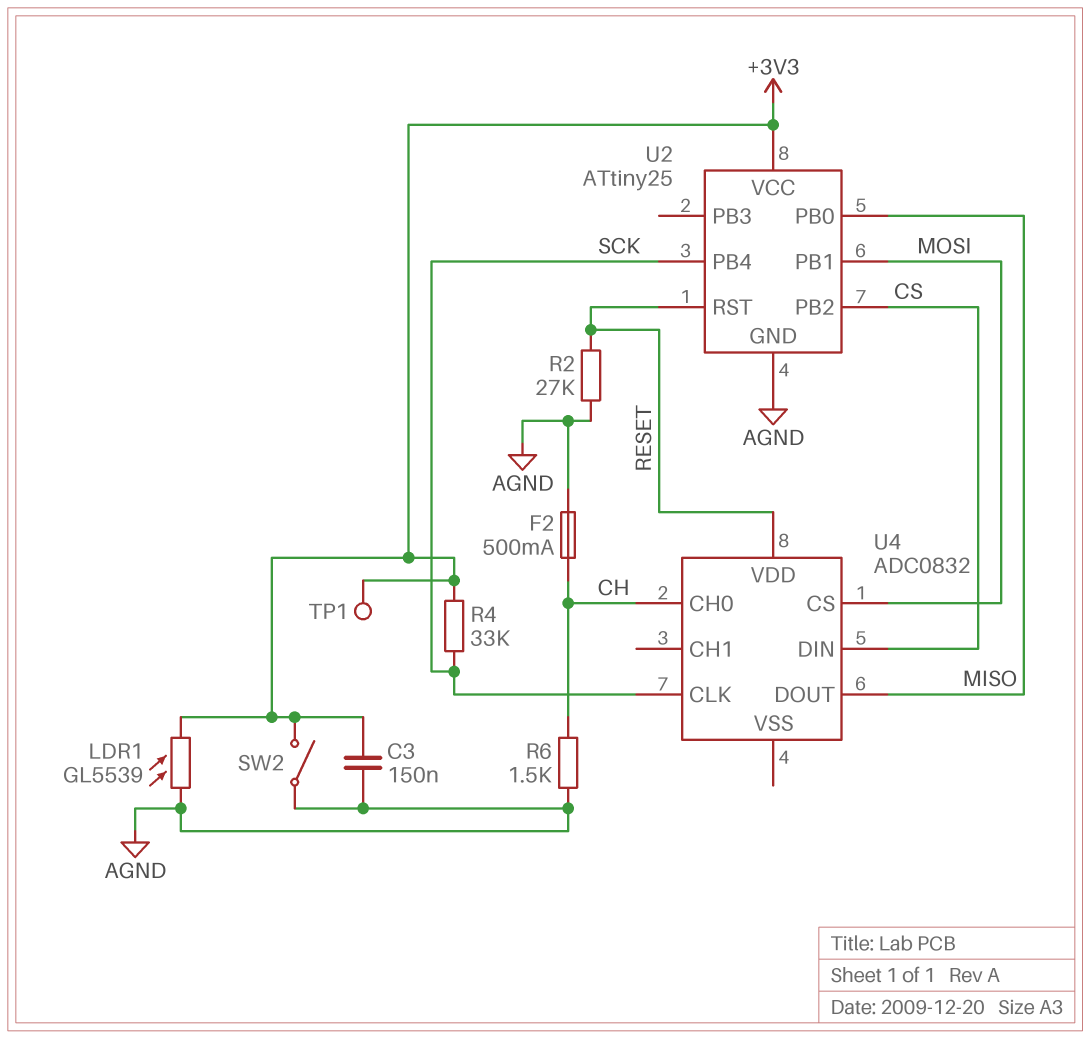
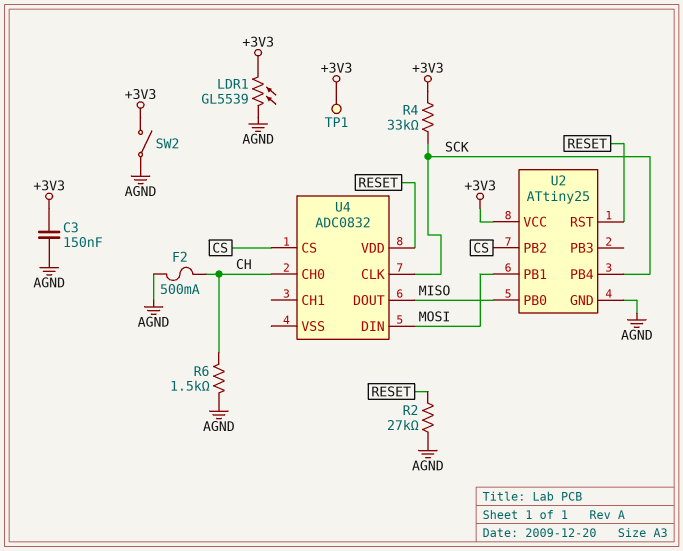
U4 pin CS: MOSI -> CS
U4 pin DIN: CS -> MOSI

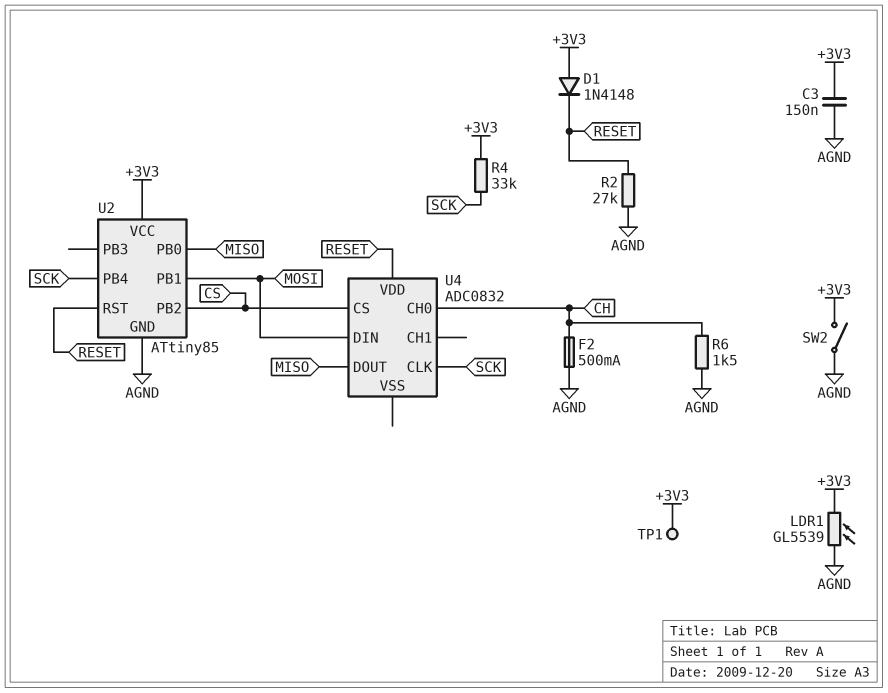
D1: none -> diode 1N4148 (A +3V3, K RESET)
U2: ATtiny25 -> ATtiny85

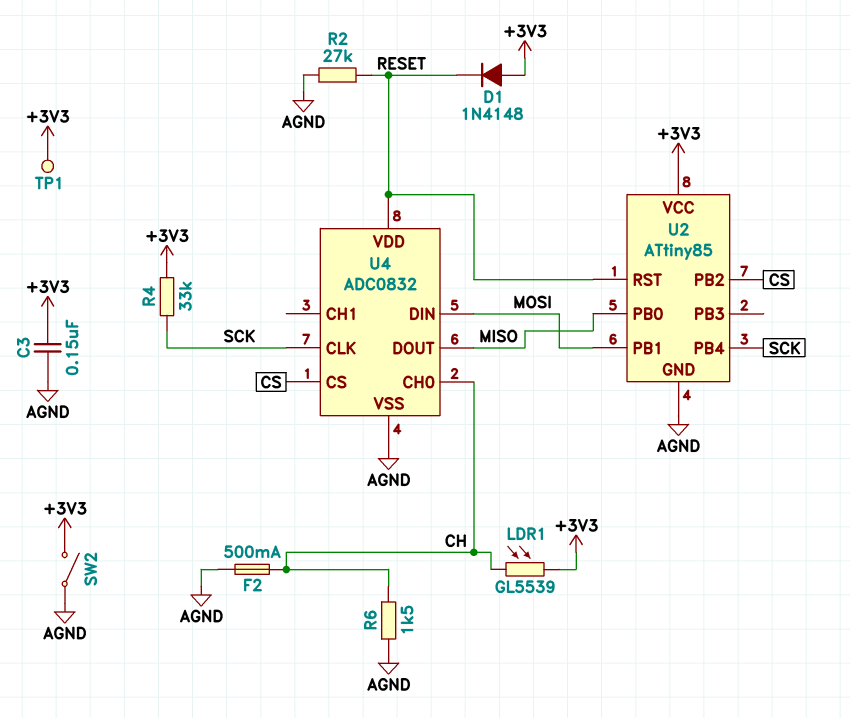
LDR1: GL5539 (+3V3, AGND) -> GL5539 (+3V3, CH)
U4 pin VSS: none -> AGND

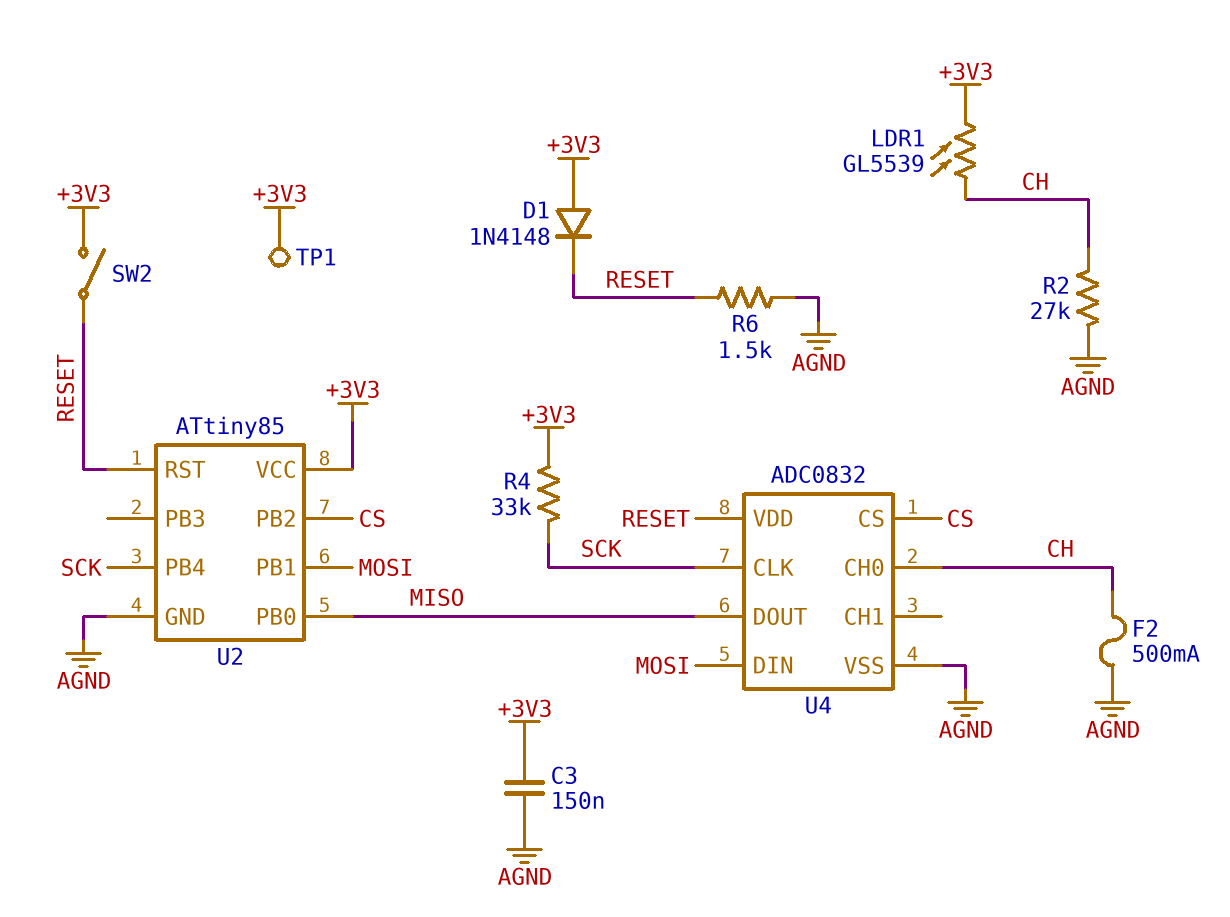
R2: 27k (AGND, RESET) -> 27k (AGND, CH)
R6: 1.5k (AGND, CH) -> 1.5k (AGND, RESET)
SW2: switch (+3V3, AGND) -> switch (+3V3, RESET)

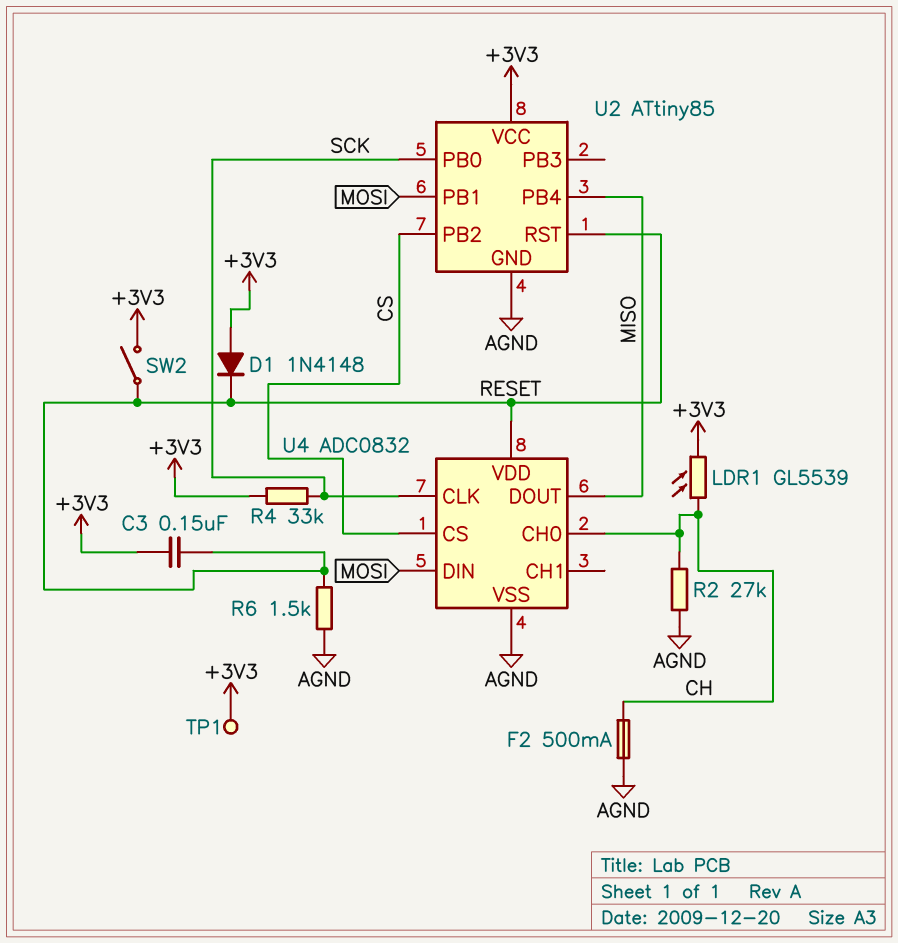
C3: 150nF (+3V3, AGND) -> 150nF (+3V3, RESET)
U2 pin PB0: MISO -> SCK
U2 pin PB4: SCK -> MISO

